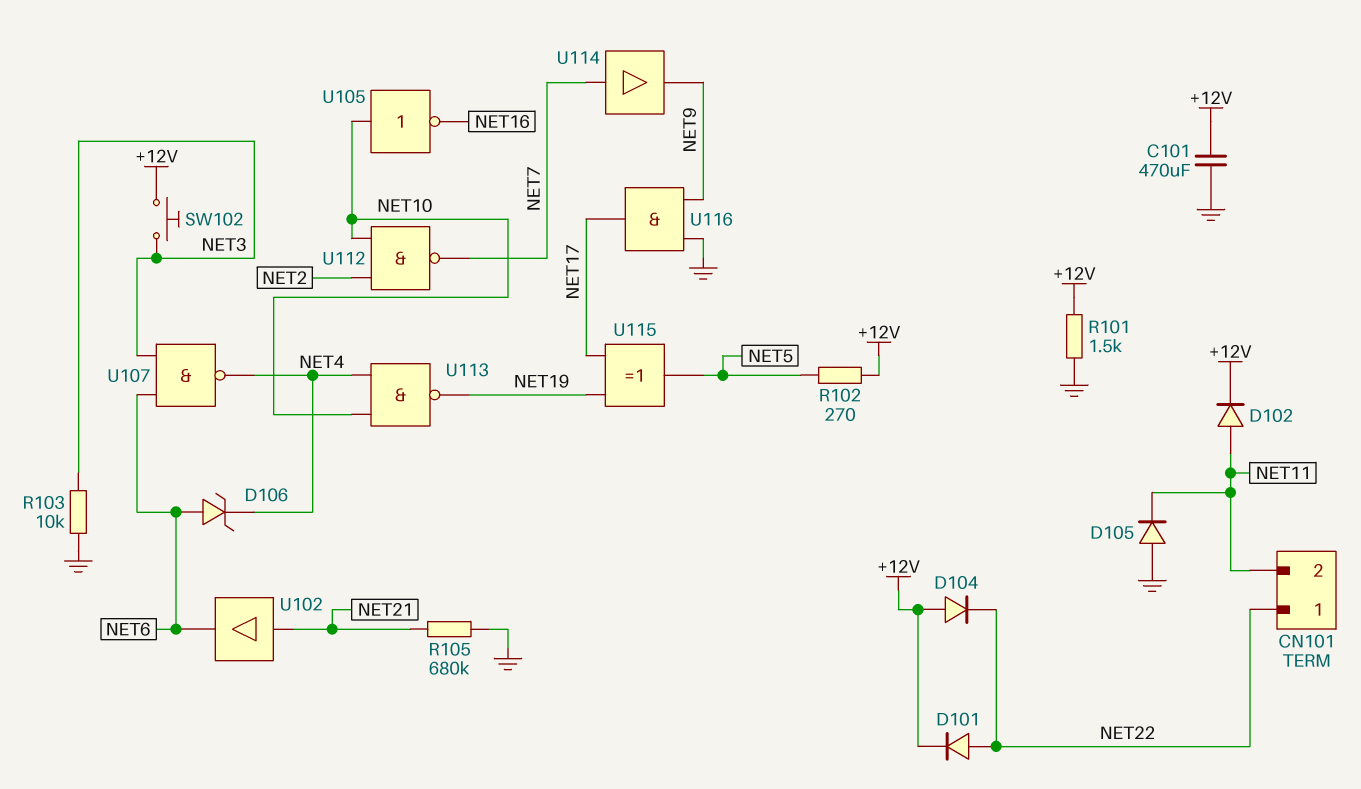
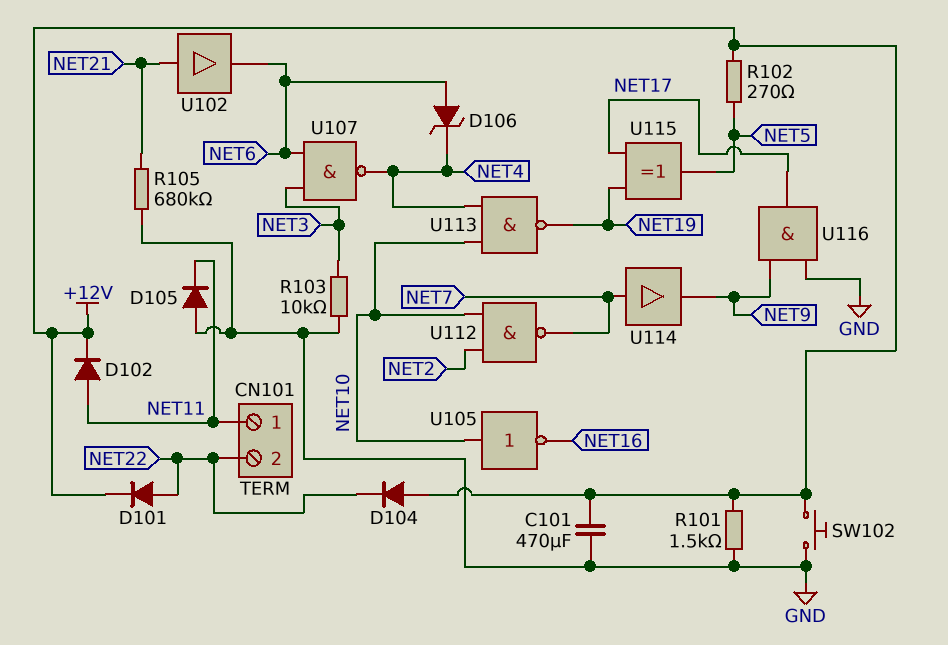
CN101 pin 1: NET22 -> NET11
CN101 pin 2: NET11 -> NET22
SW102: button (+12V, NET3) -> button (+12V, GND)

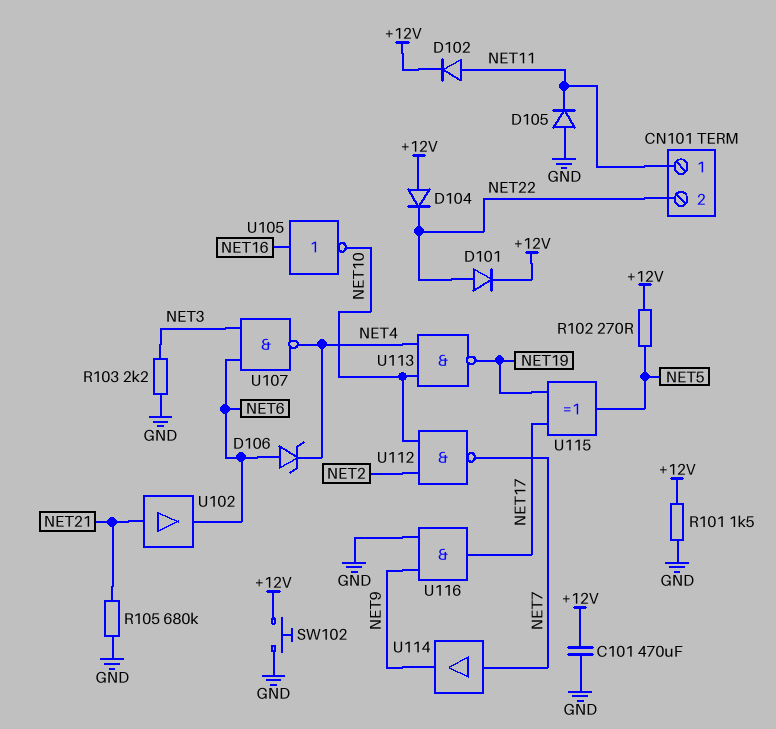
R103: 10k (GND, NET3) -> 2.2k (GND, NET3)
U105: NOT (in NET10, out NET16) -> NOT (in NET16, out NET10)

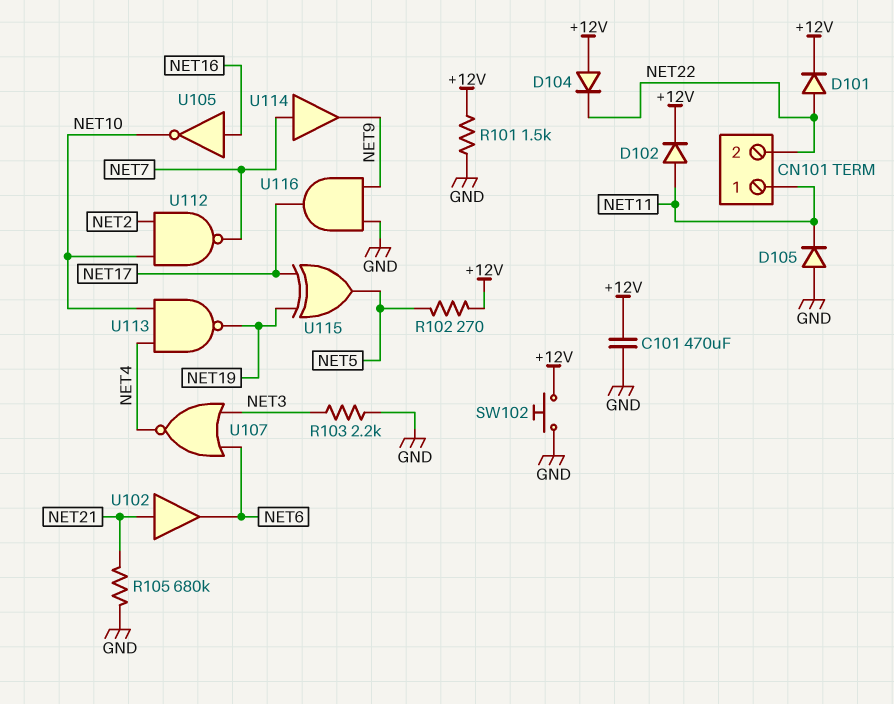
D106: zener (A NET6, K NET4) -> none
U107: NAND (in NET3, in NET6, out NET4) -> NOR (in NET3, in NET6, out NET4)

